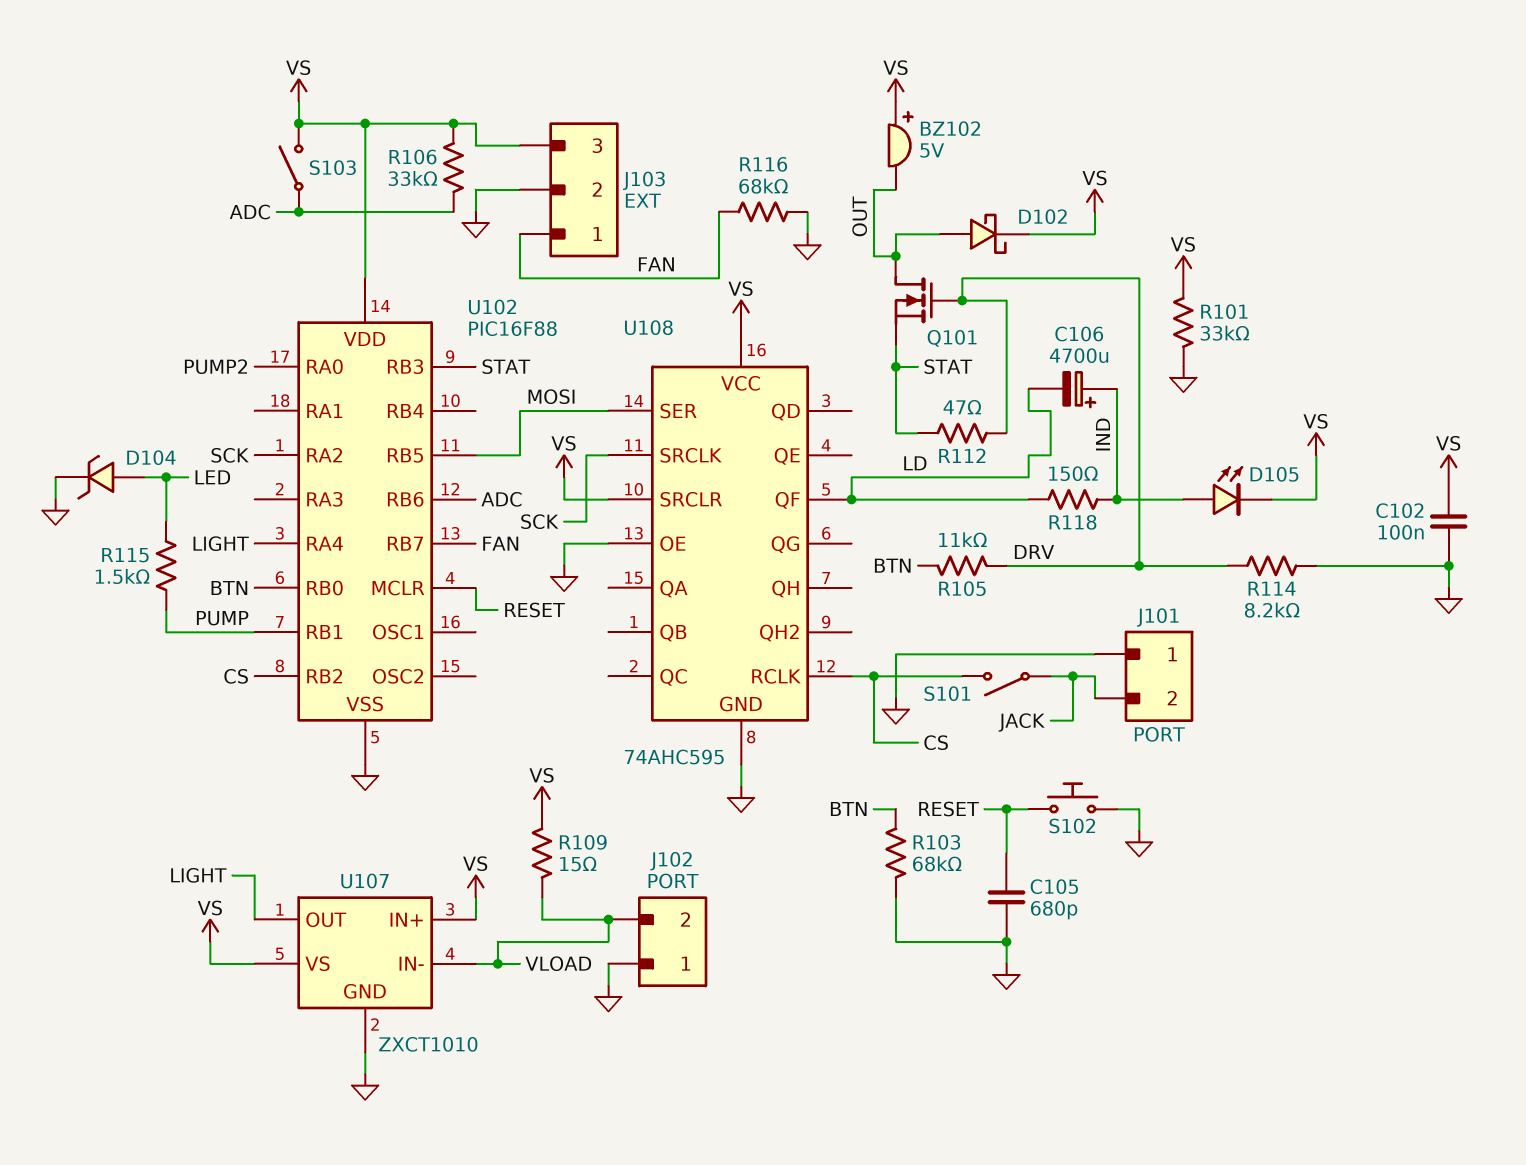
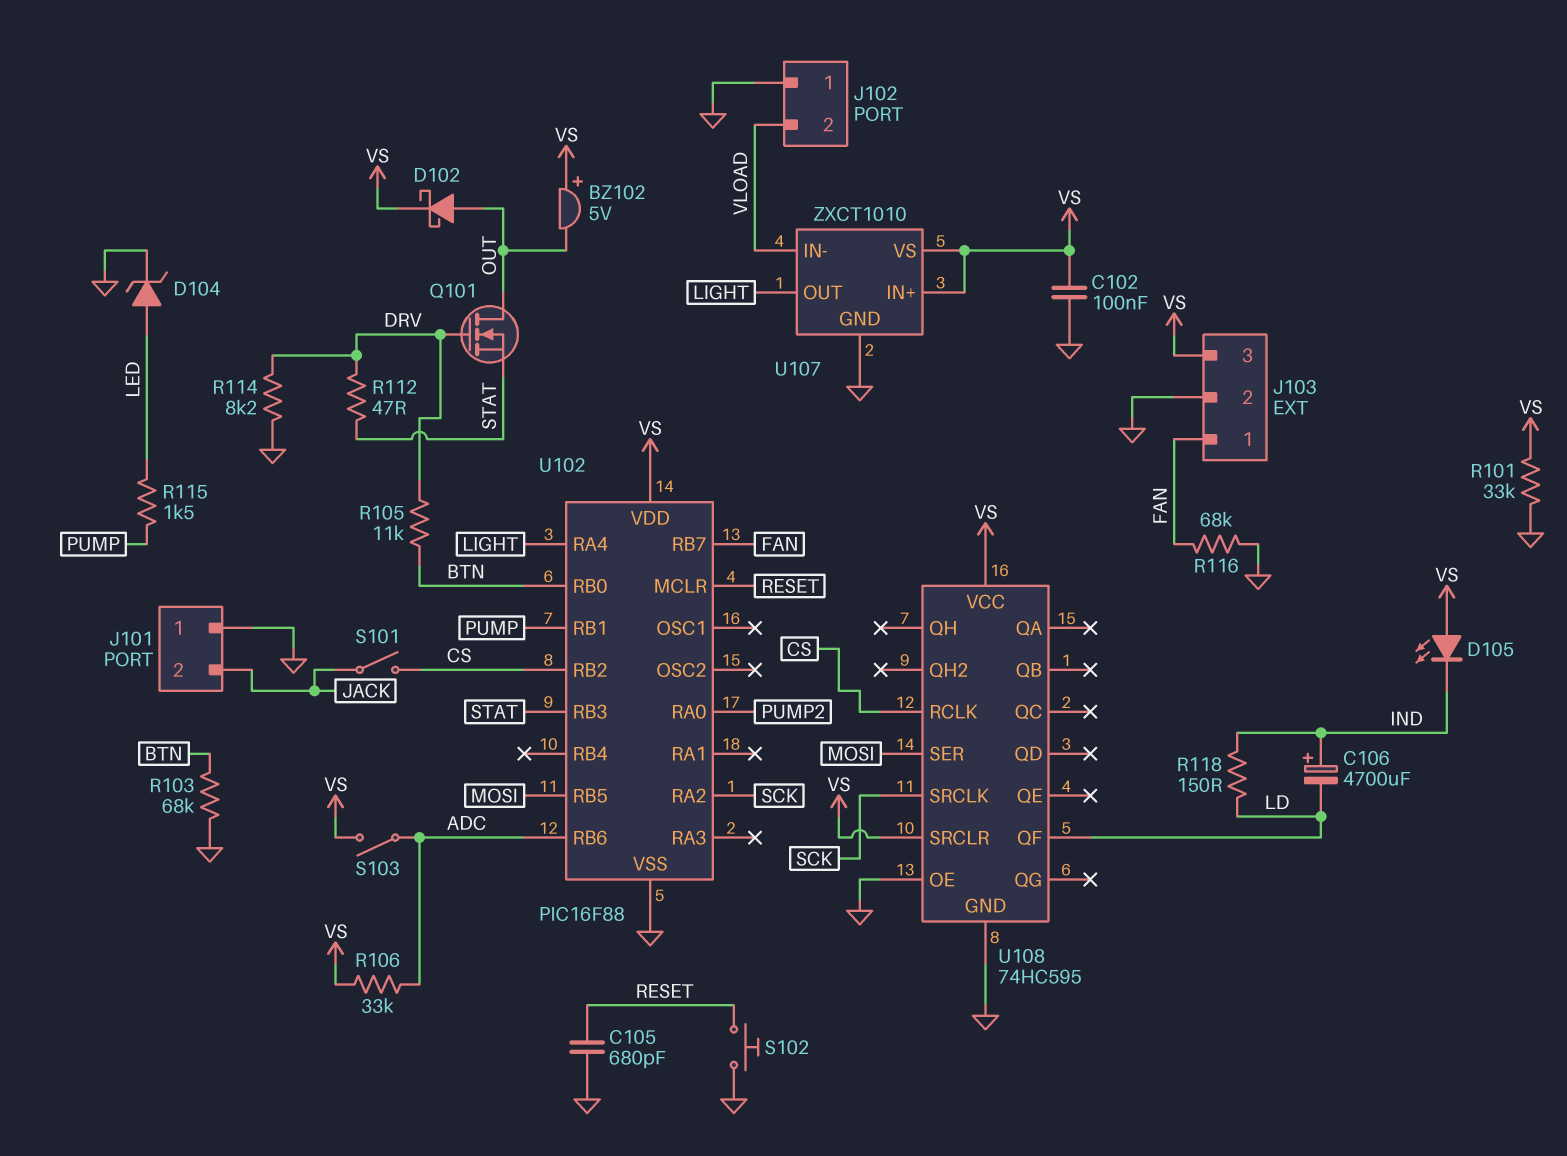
D105: LED (A IND, K VS) -> LED (A VS, K IND)
R109: 15 (VLOAD, VS) -> none
U108: 74AHC595 -> 74HC595

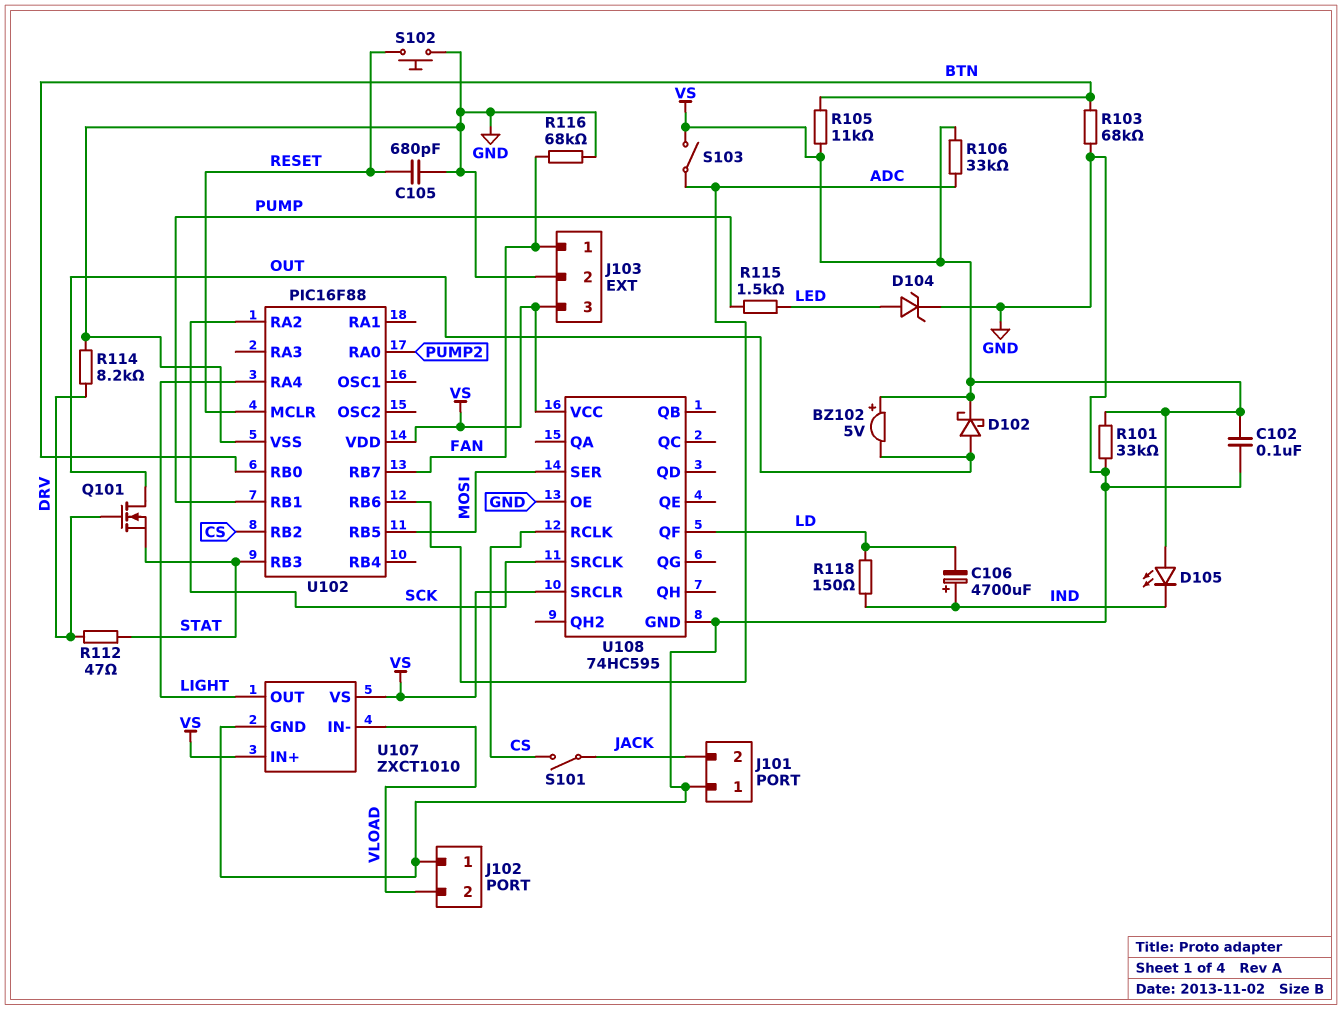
R105: 11k (BTN, DRV) -> 11k (BTN, VS)

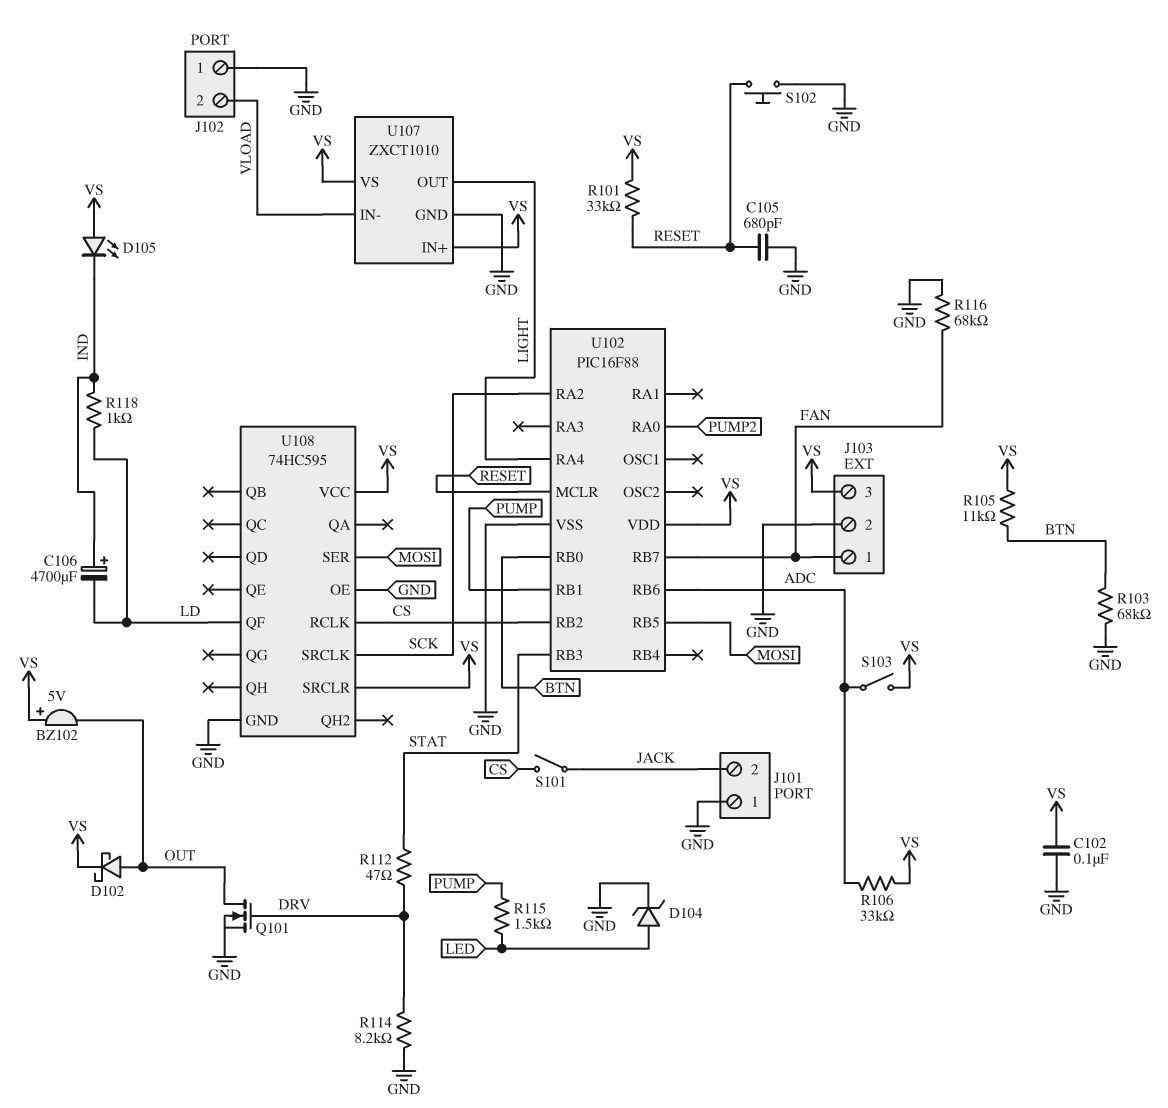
Q101: NMOS (G DRV, D OUT, S STAT) -> NMOS (G DRV, D OUT, S GND)
R101: 33k (GND, VS) -> 33k (RESET, VS)
R118: 150 (IND, LD) -> 1k (IND, LD)

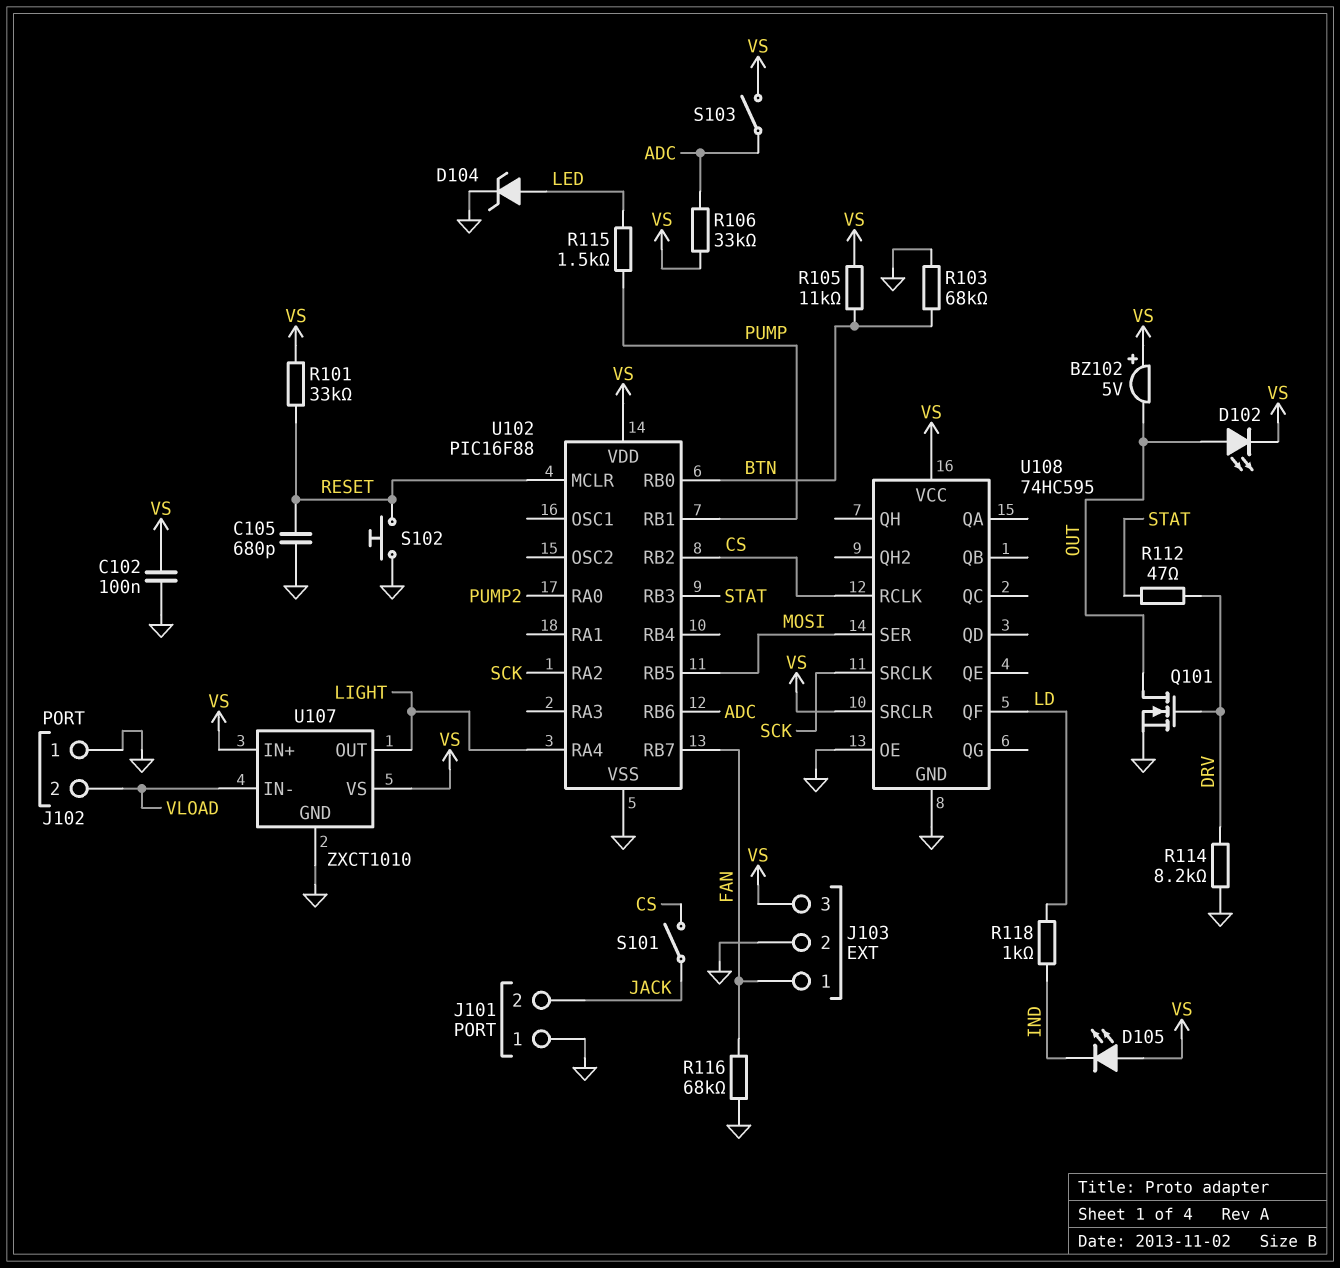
C106: 4700uF (plus IND, minus LD) -> none
D102: schottky (A OUT, K VS) -> LED (A OUT, K VS)

